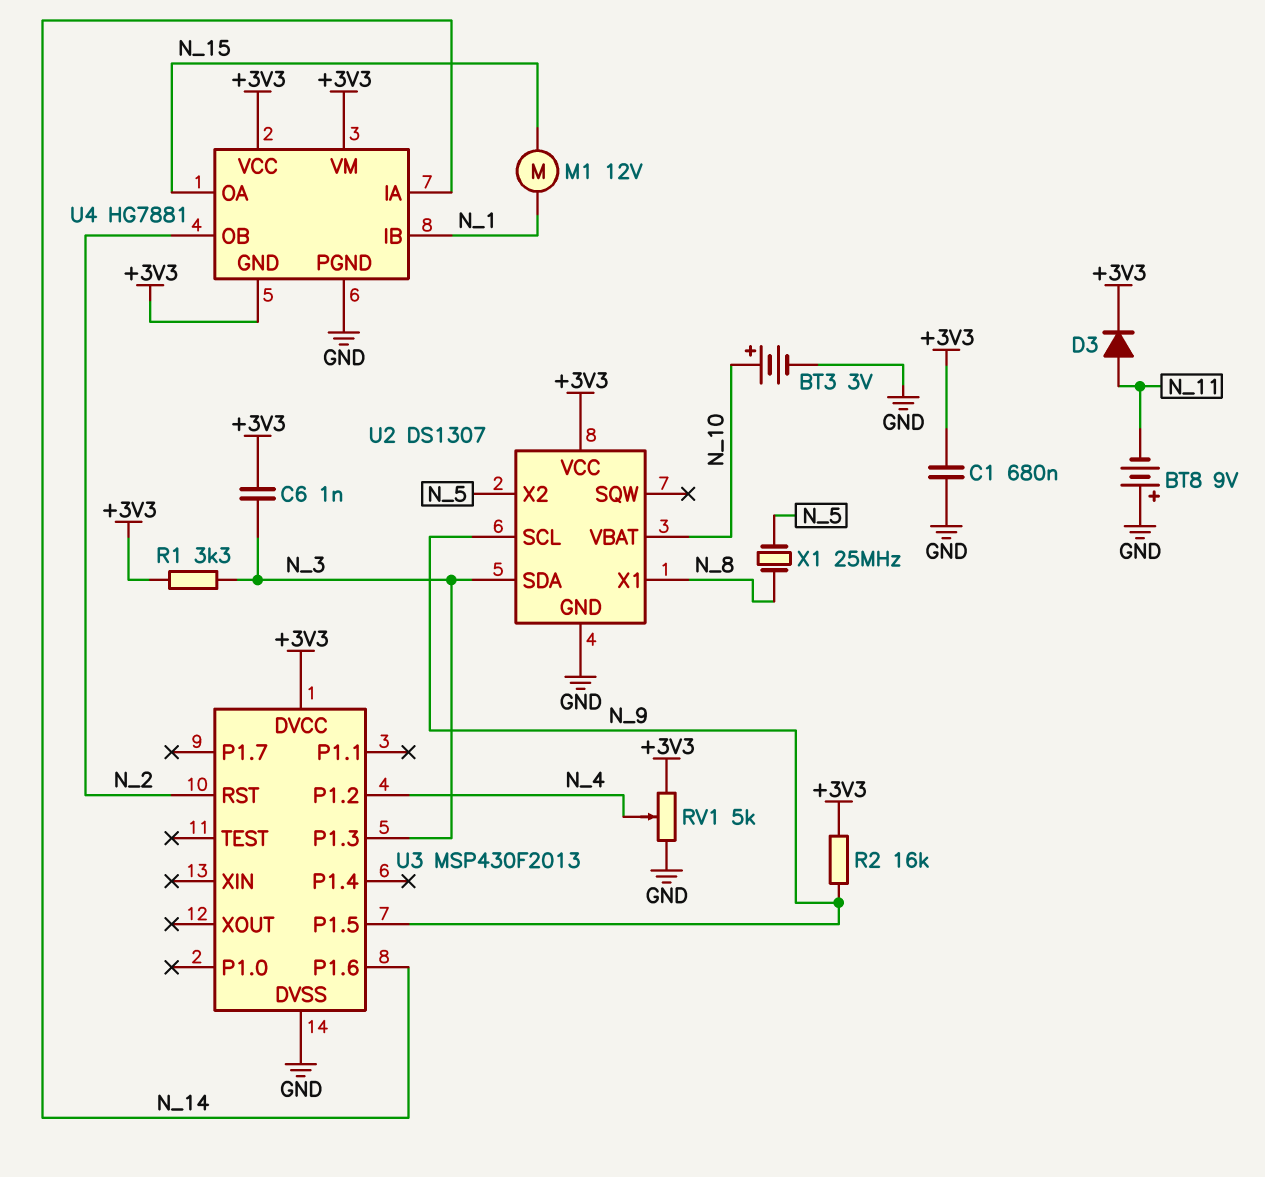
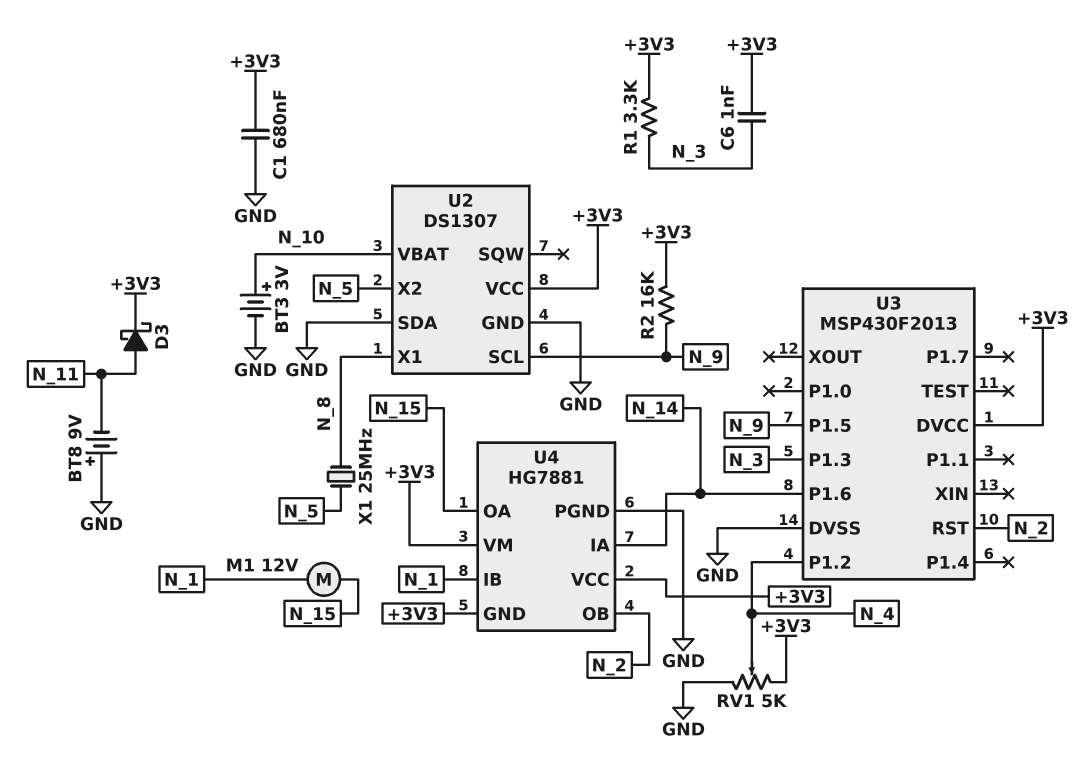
D3: diode (A N_11, K +3V3) -> schottky (A N_11, K +3V3)
U2 pin SDA: N_3 -> GND

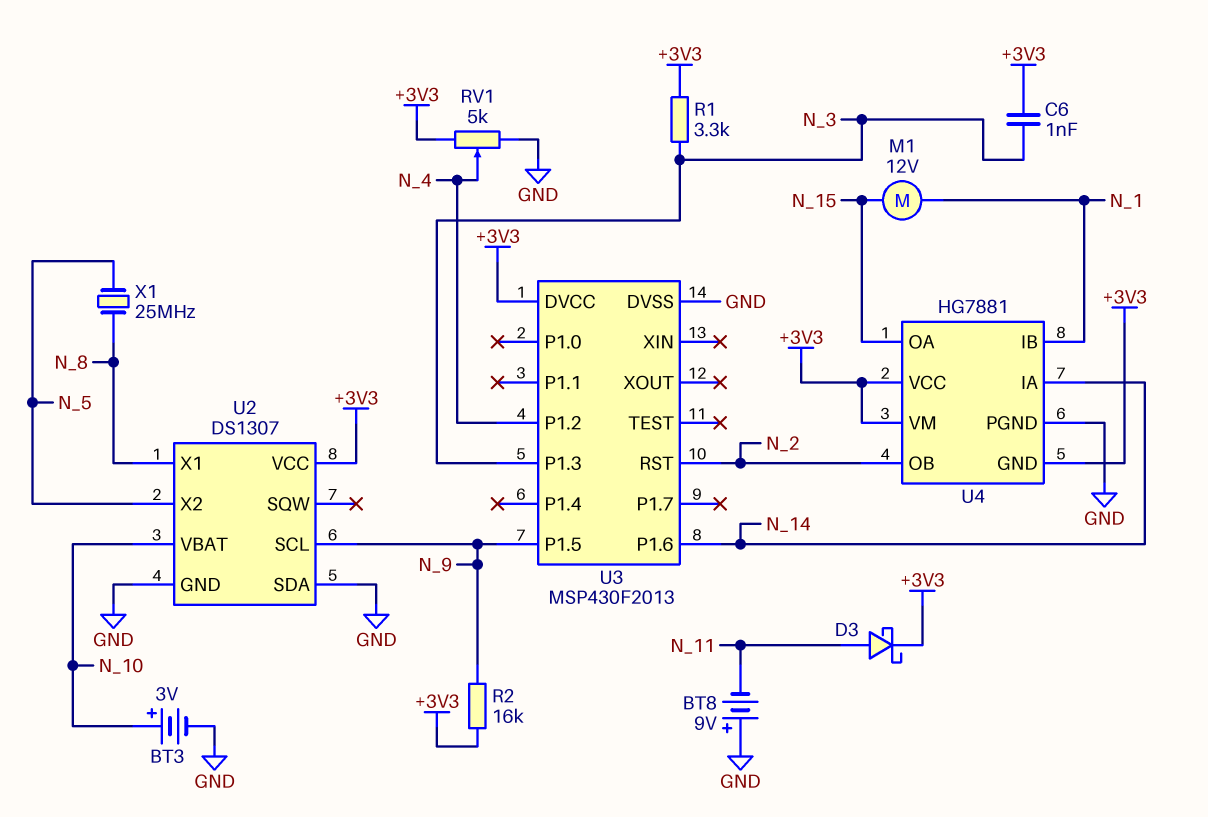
C1: 680nF (+3V3, GND) -> none

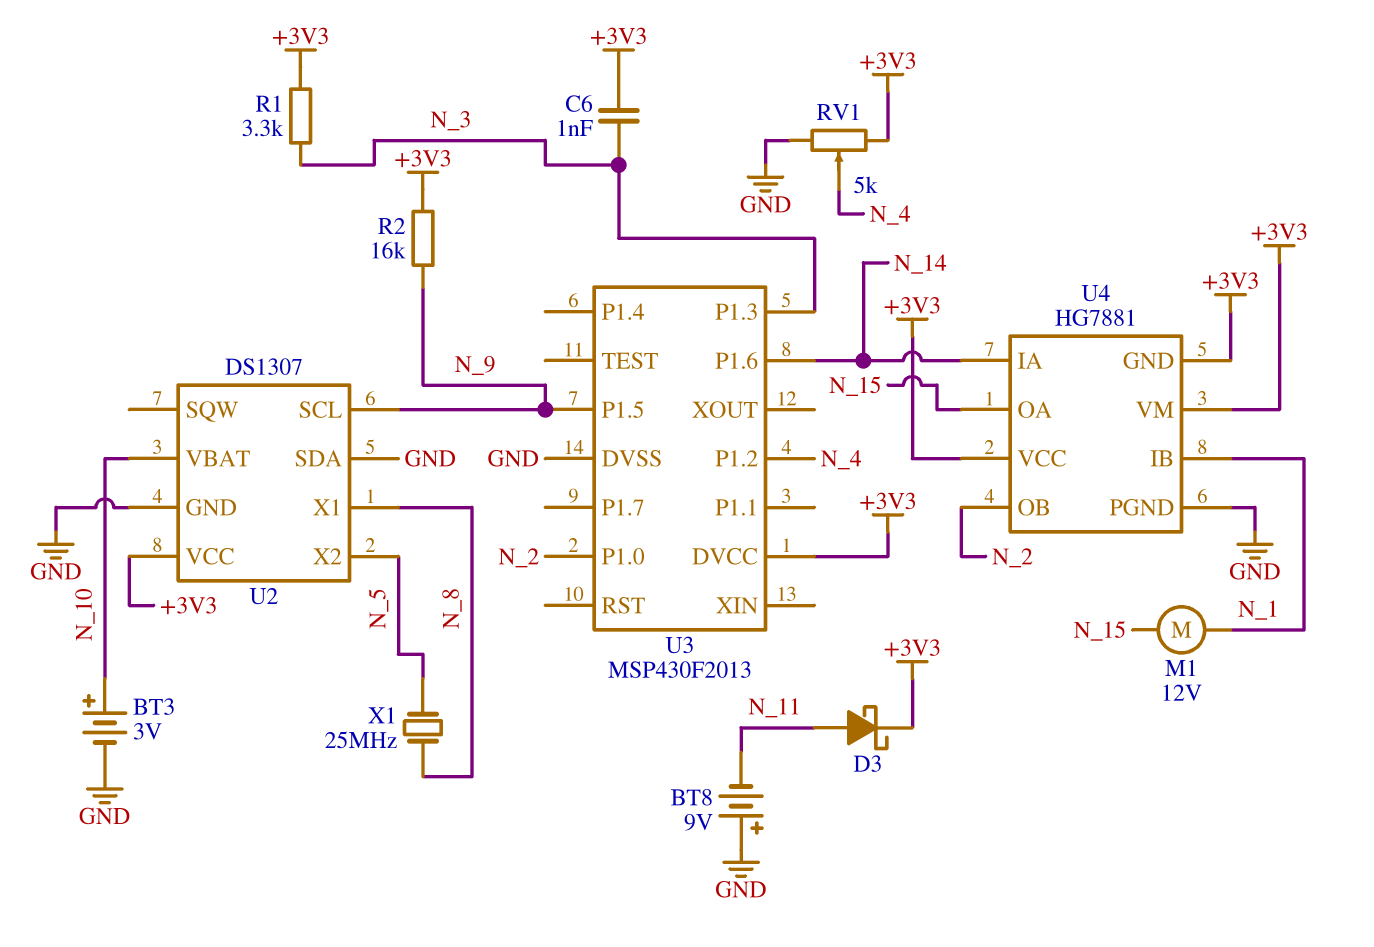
U3 pin P1.0: none -> N_2
U3 pin RST: N_2 -> none

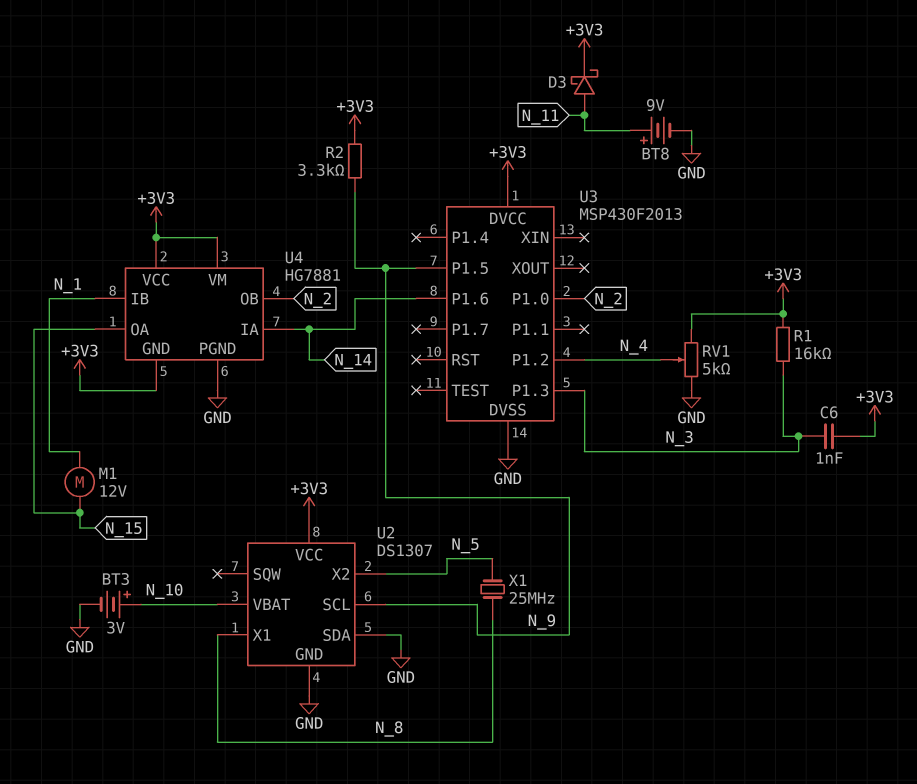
BT8: 9V (plus GND, minus N_11) -> 9V (plus N_11, minus GND)
R1: 3.3k (+3V3, N_3) -> 16k (+3V3, N_3)
R2: 16k (+3V3, N_9) -> 3.3k (+3V3, N_9)

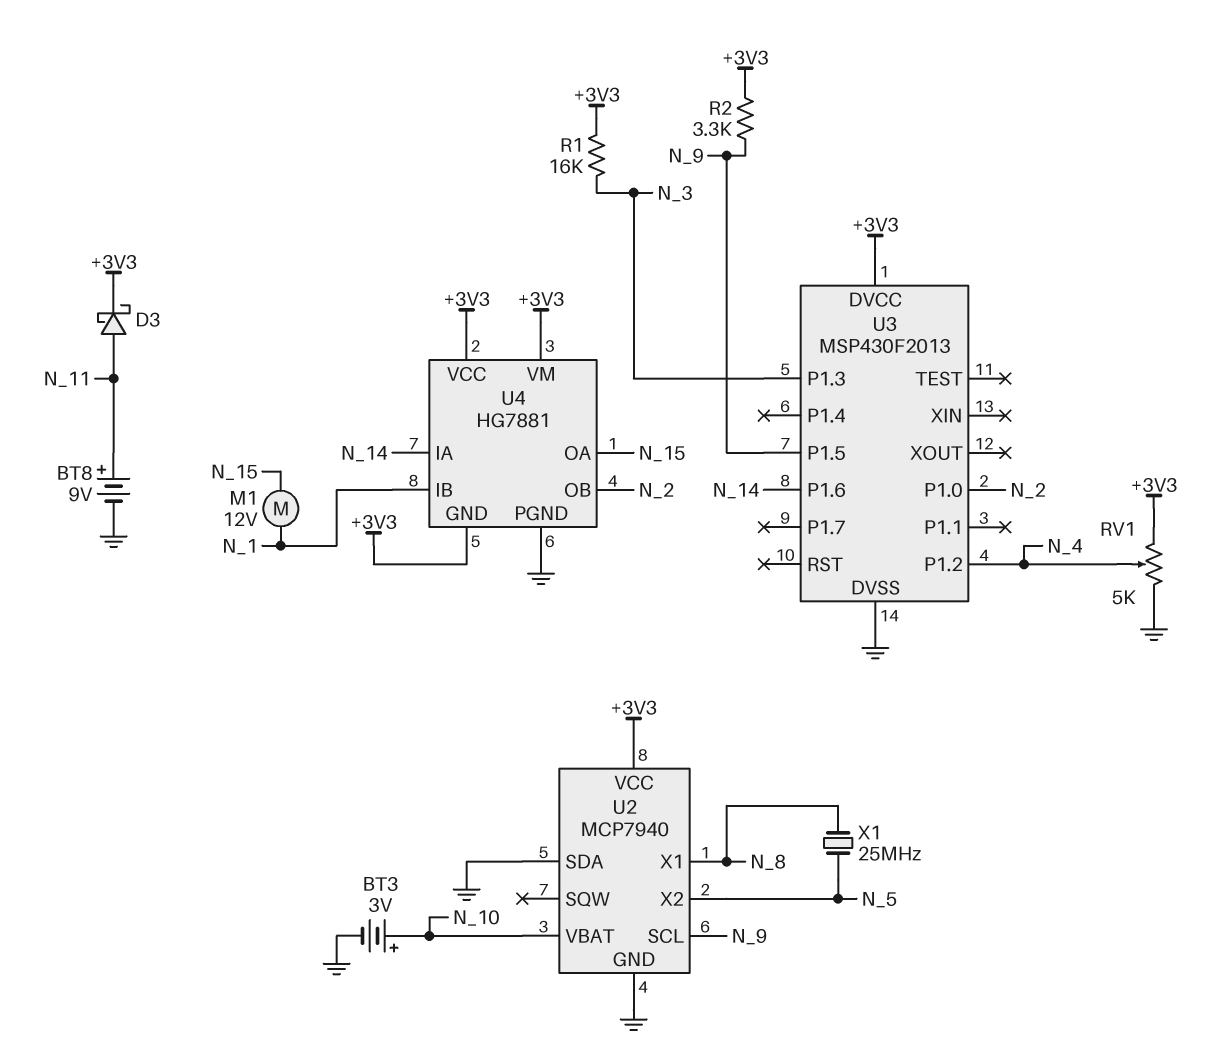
C6: 1nF (+3V3, N_3) -> none
U2: DS1307 -> MCP7940

